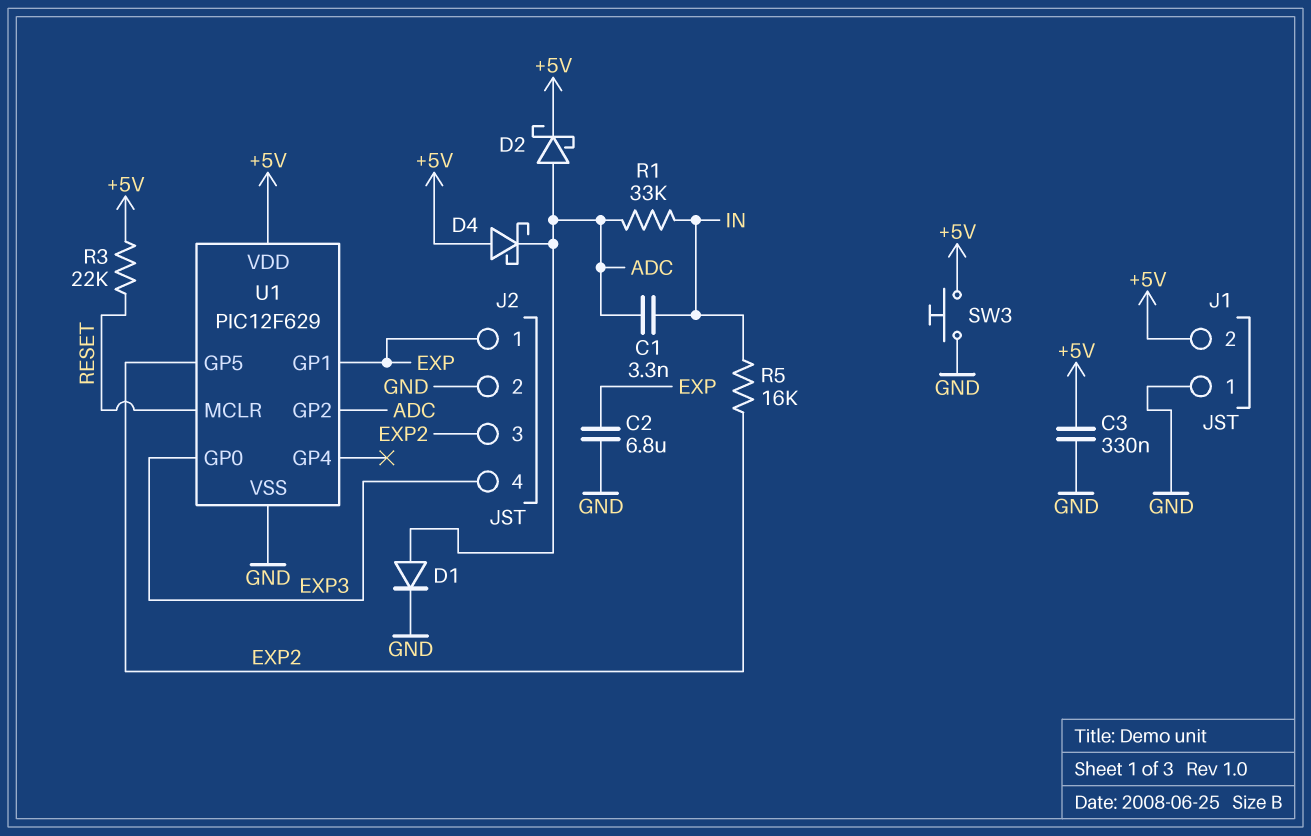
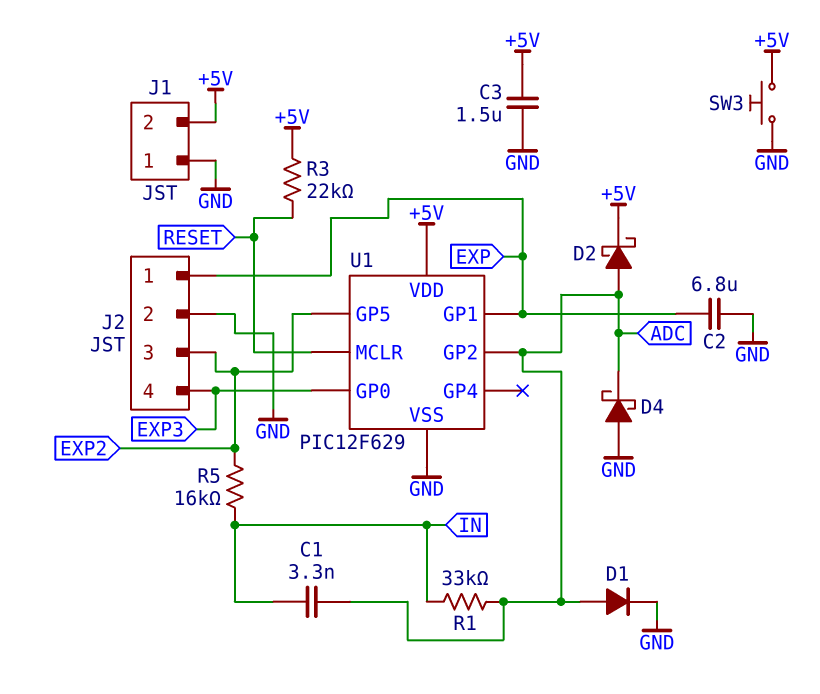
C3: 330nF (+5V, GND) -> 1.5uF (+5V, GND)
D4: schottky (A +5V, K ADC) -> schottky (A GND, K ADC)

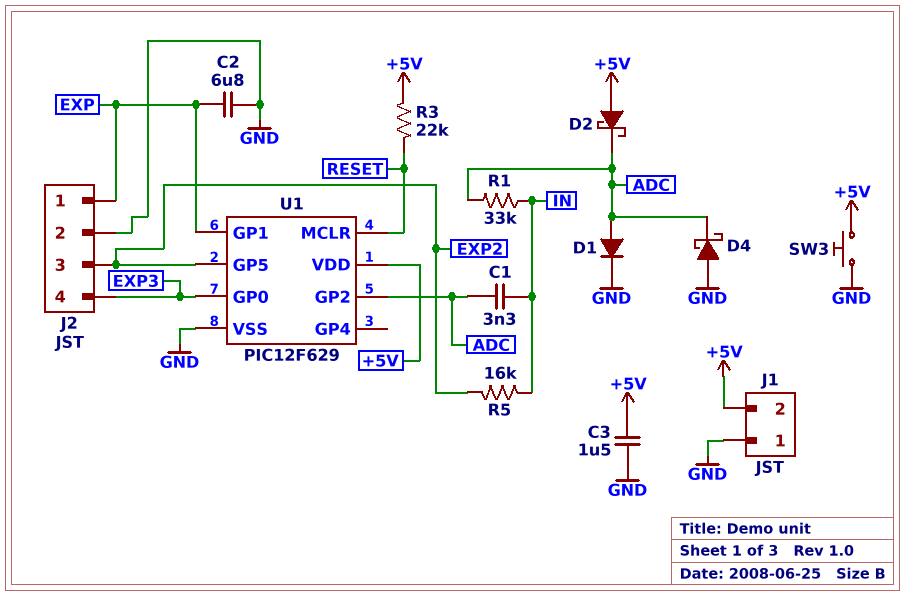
D2: schottky (A ADC, K +5V) -> schottky (A +5V, K ADC)

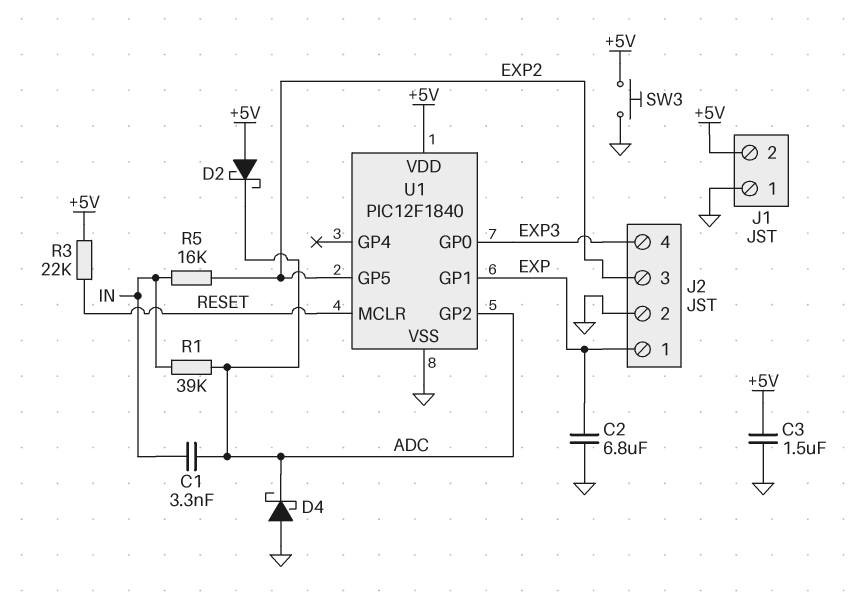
D1: diode (A ADC, K GND) -> none
R1: 33k (ADC, IN) -> 39k (ADC, IN)
U1: PIC12F629 -> PIC12F1840

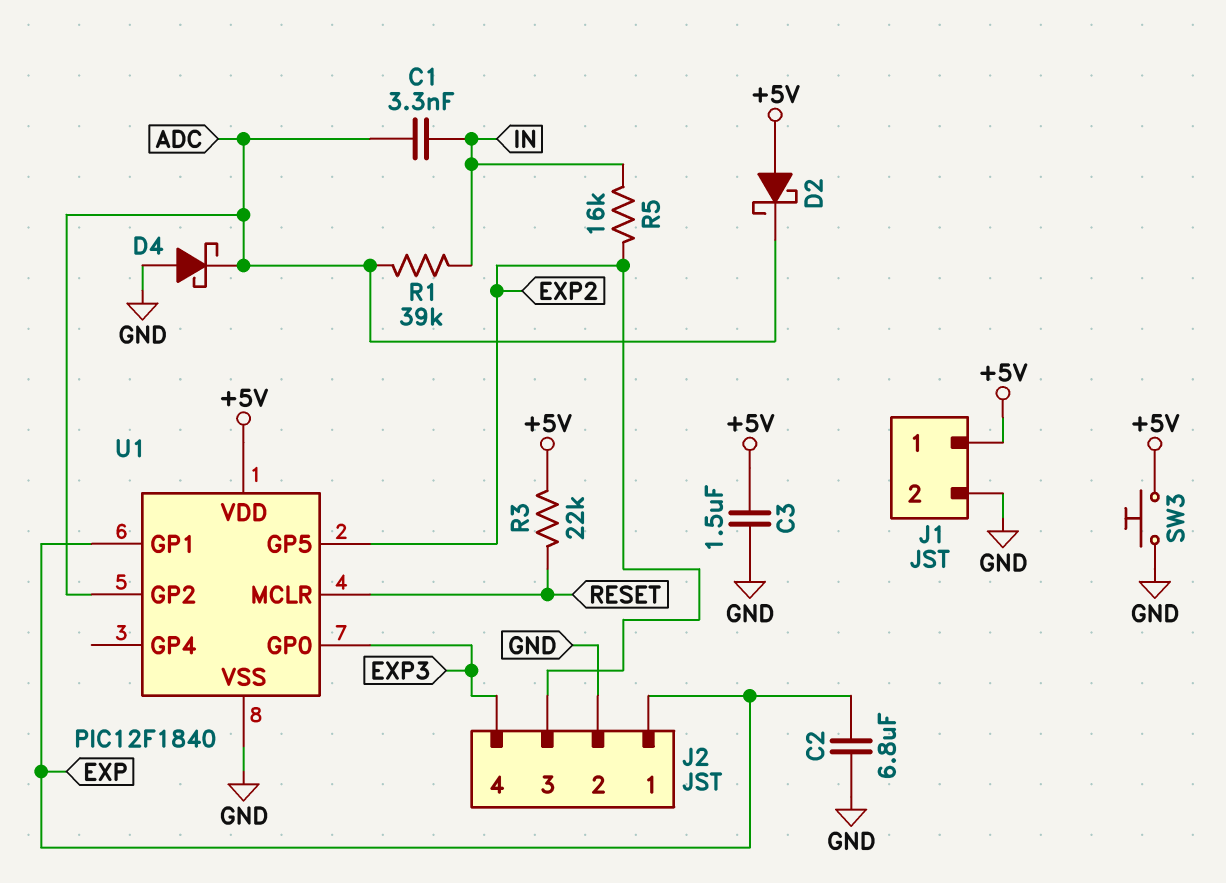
J1 pin 1: GND -> +5V
J1 pin 2: +5V -> GND

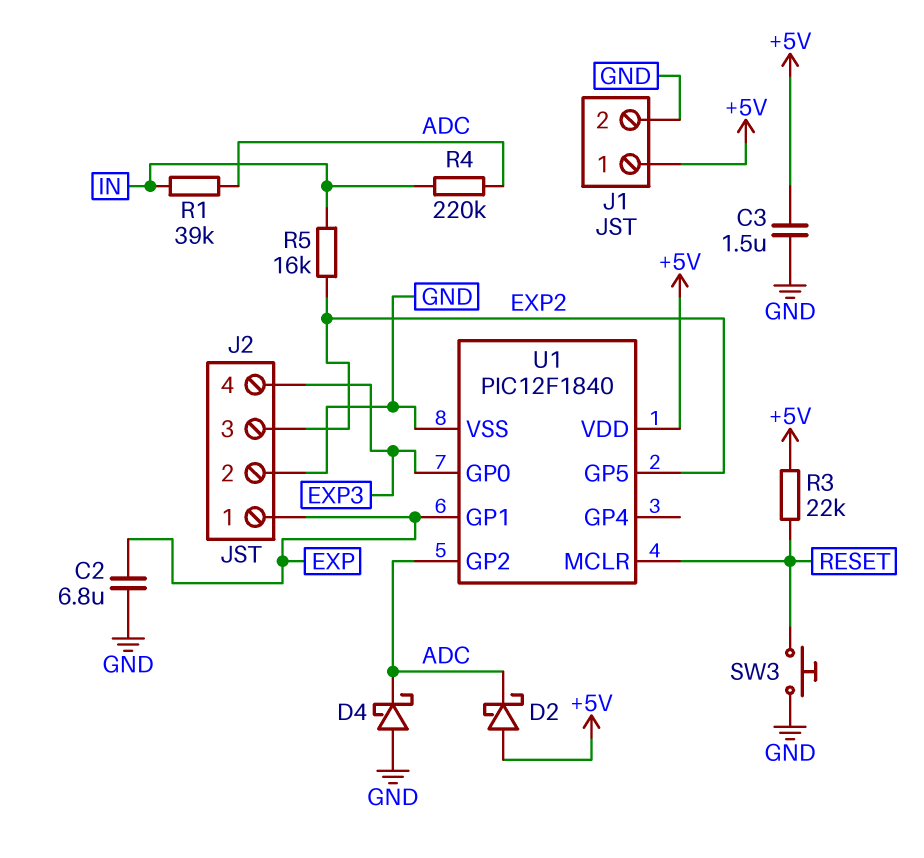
C1: 3.3nF (ADC, IN) -> none
R4: none -> 220k (ADC, IN)
SW3: button (+5V, GND) -> button (GND, RESET)

